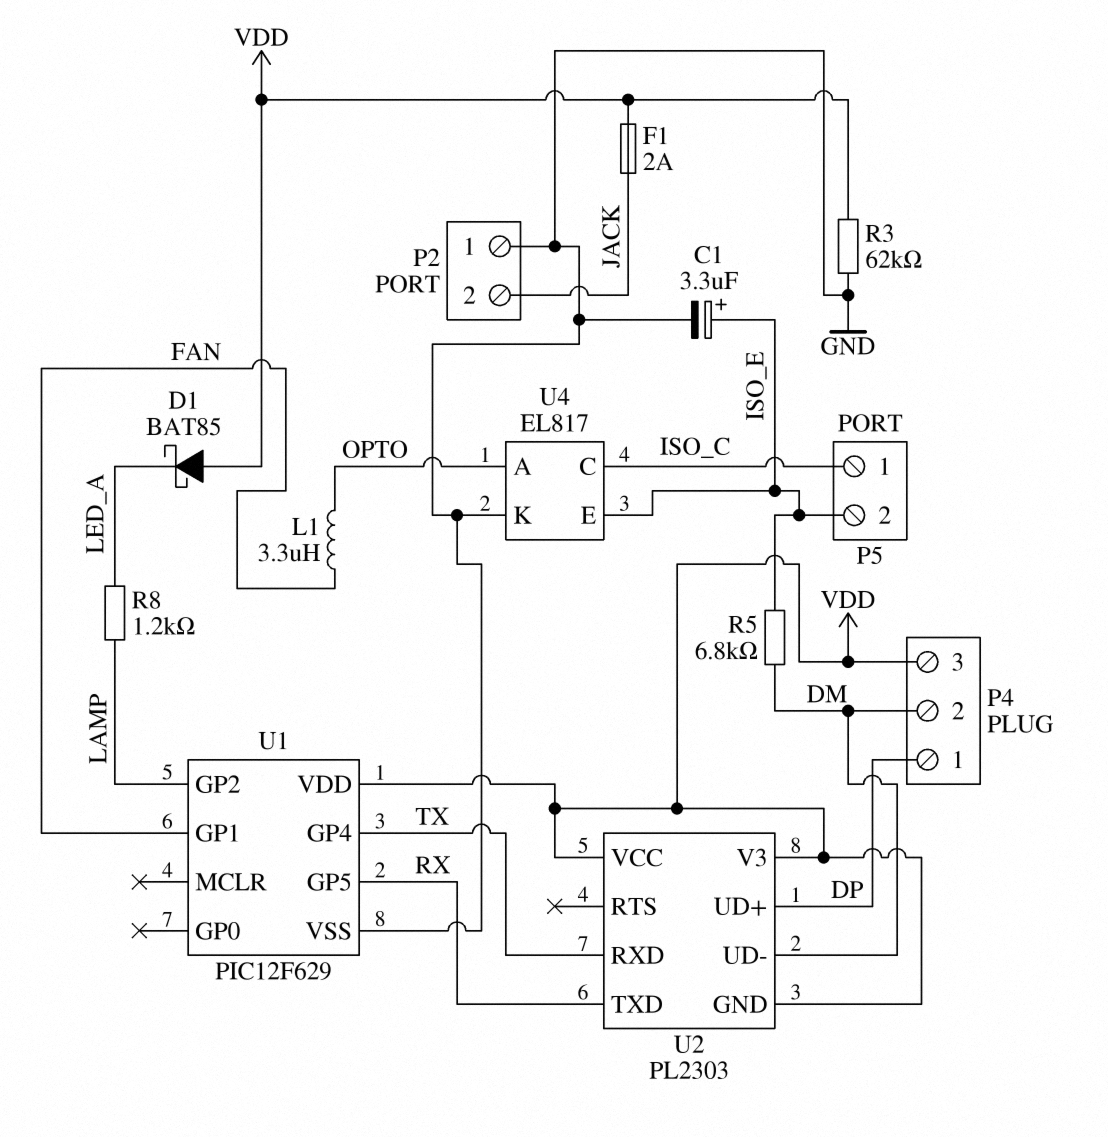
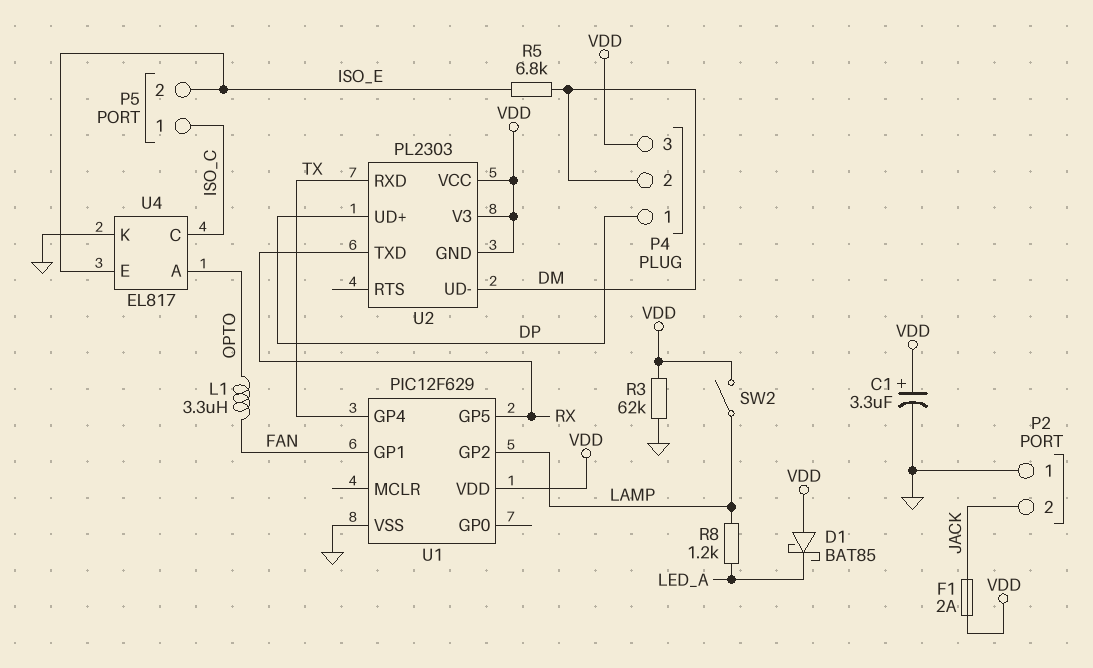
C1: 3.3uF (plus ISO_E, minus GND) -> 3.3uF (plus VDD, minus GND)
SW2: none -> switch (LAMP, VDD)

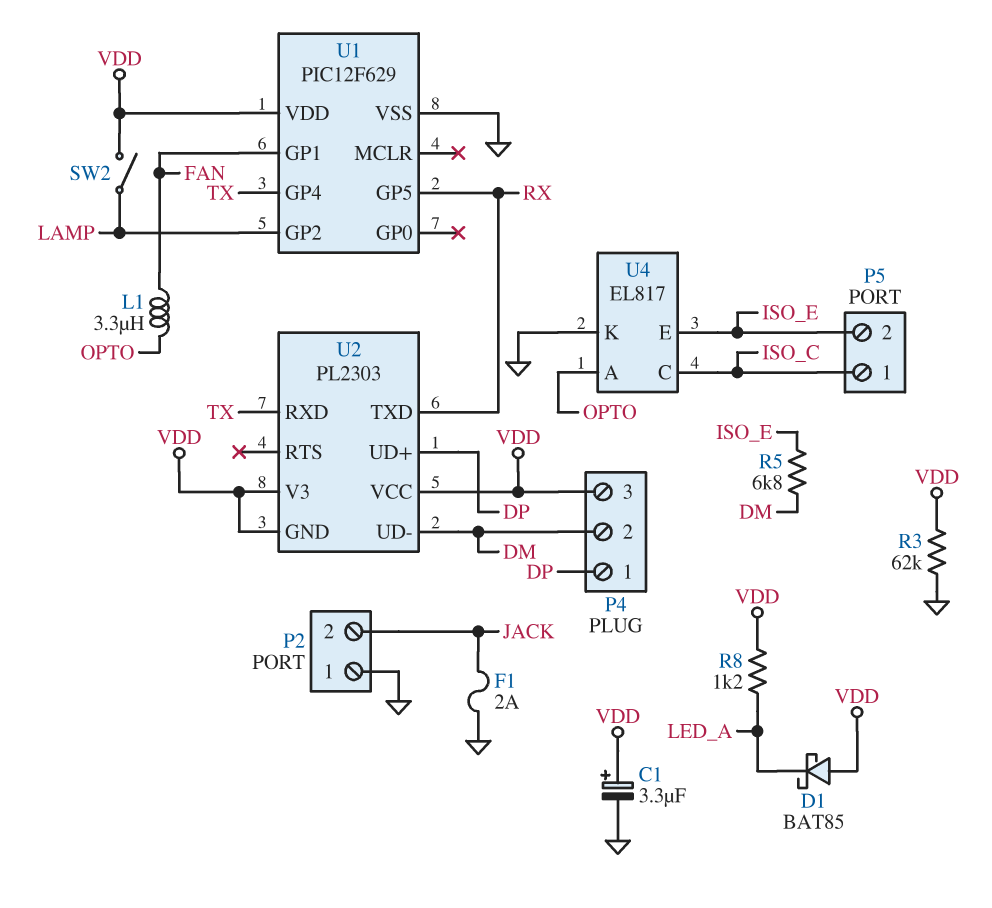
F1: 2A (JACK, VDD) -> 2A (GND, JACK)
R8: 1.2k (LAMP, LED_A) -> 1.2k (LED_A, VDD)

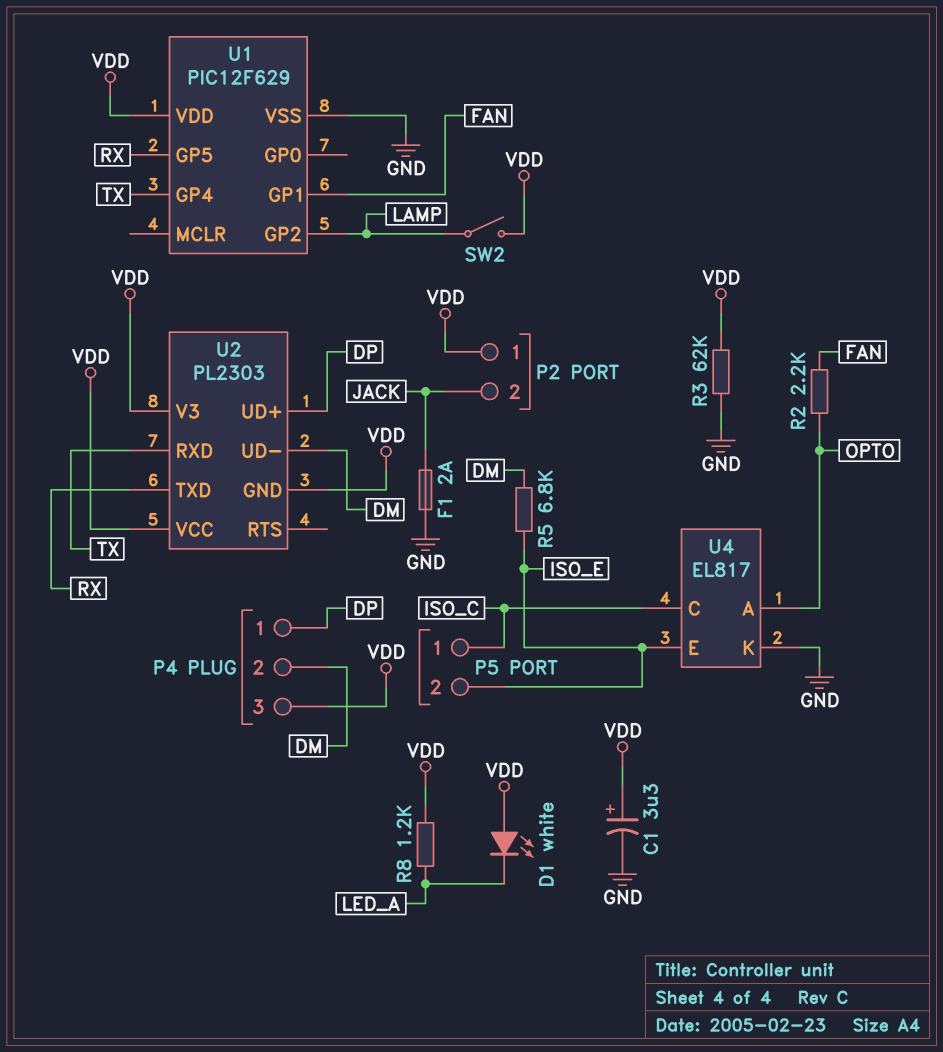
D1: schottky BAT85 (A VDD, K LED_A) -> LED white (A VDD, K LED_A)
L1: 3.3uH (FAN, OPTO) -> none
P2 pin 1: GND -> VDD
R2: none -> 2.2k (FAN, OPTO)

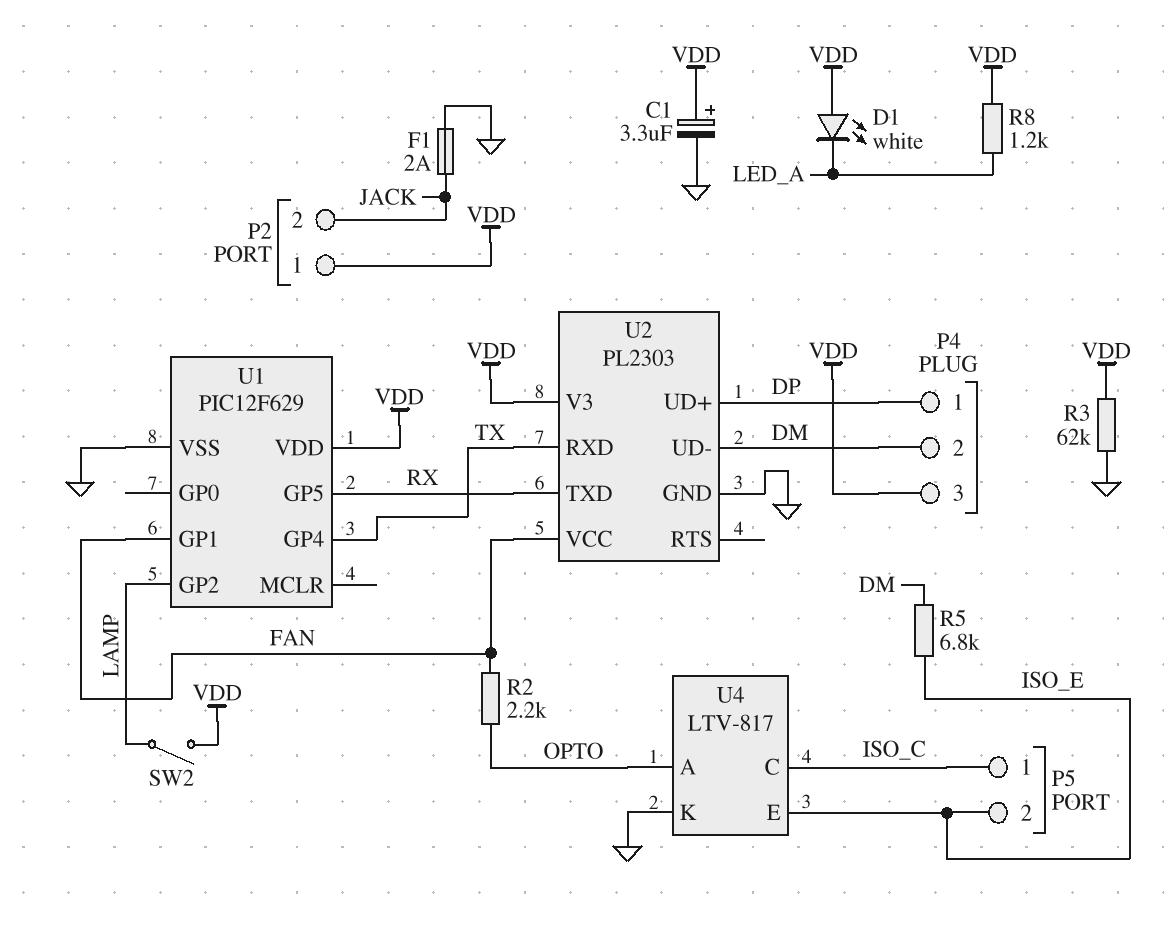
U2 pin GND: VDD -> GND
U2 pin VCC: VDD -> FAN
U4: EL817 -> LTV-817

